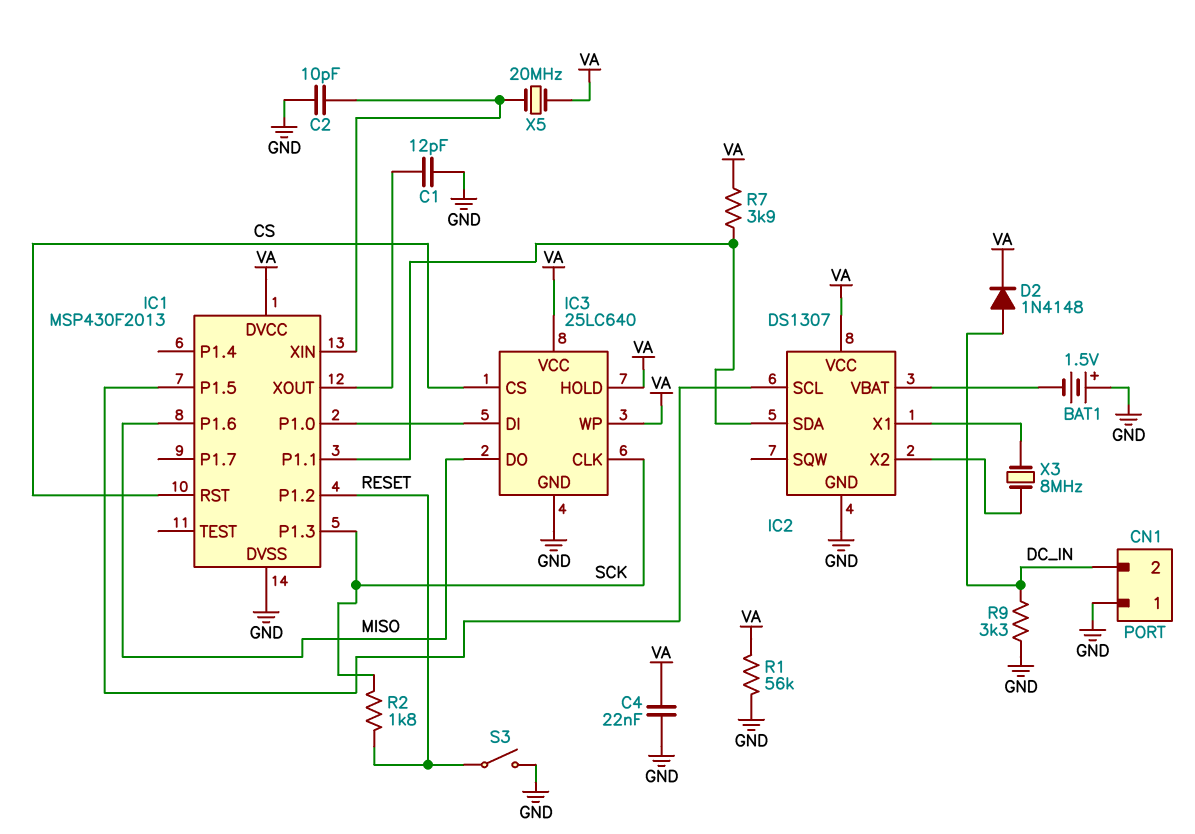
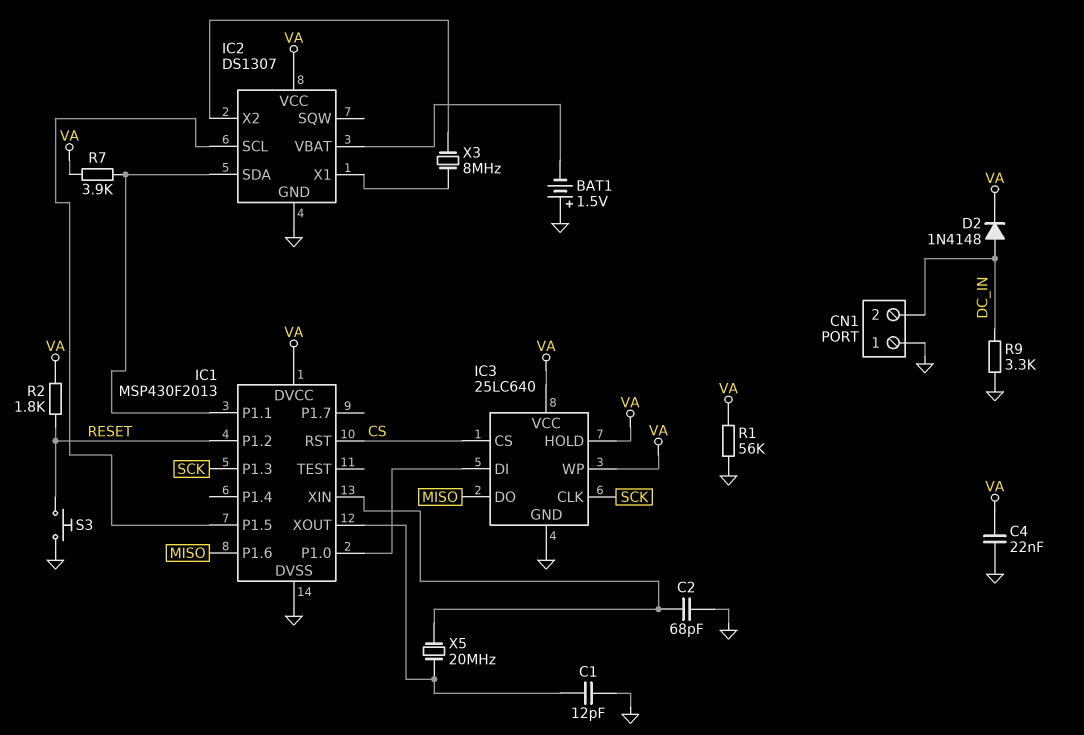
C2: 10pF (GND, IC1/XIN) -> 68pF (GND, IC1/XIN)
R2: 1.8k (RESET, SCK) -> 1.8k (RESET, VA)
S3: switch (GND, RESET) -> button (GND, RESET)
X5: 20MHz (IC1/XIN, VA) -> 20MHz (IC1/XIN, IC1/XOUT)

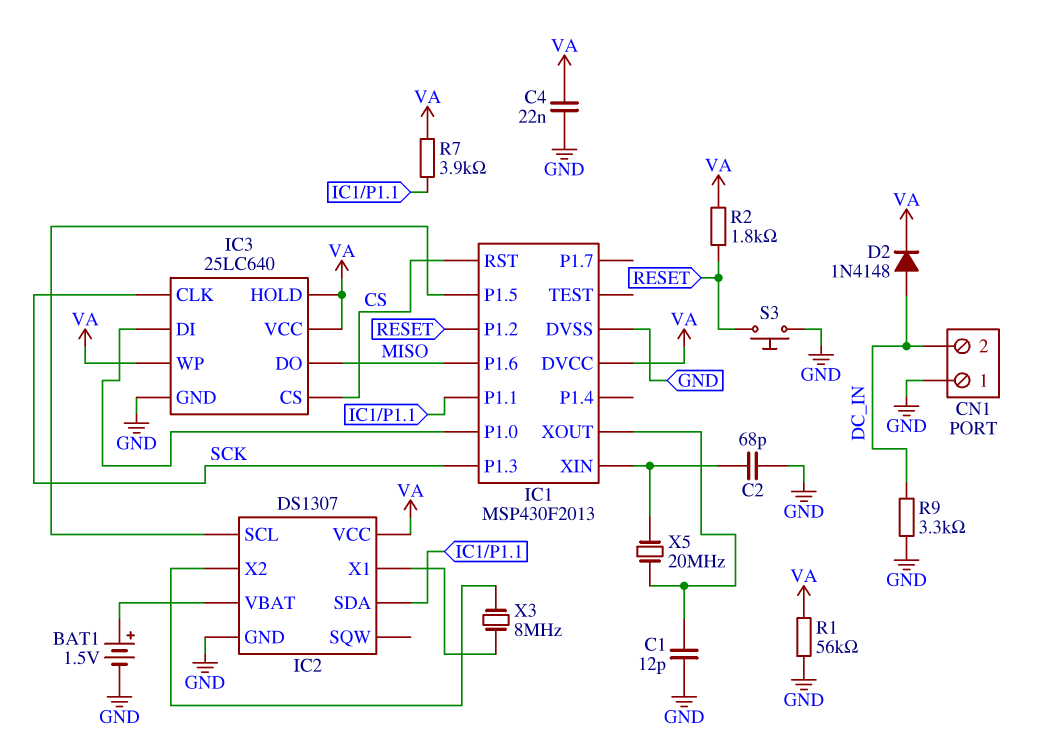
BAT1: 1.5V (plus GND, minus IC2/VBAT) -> 1.5V (plus IC2/VBAT, minus GND)

